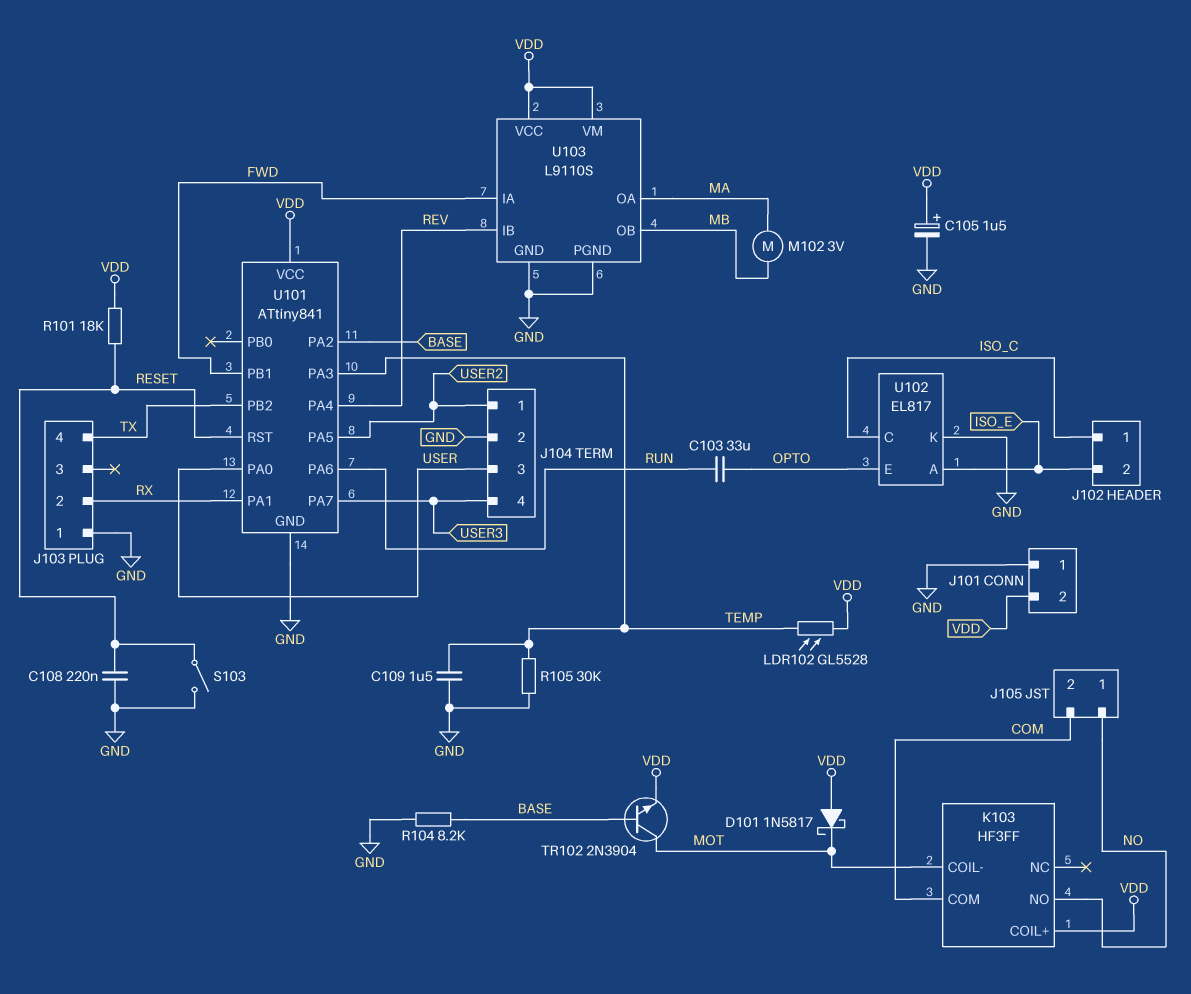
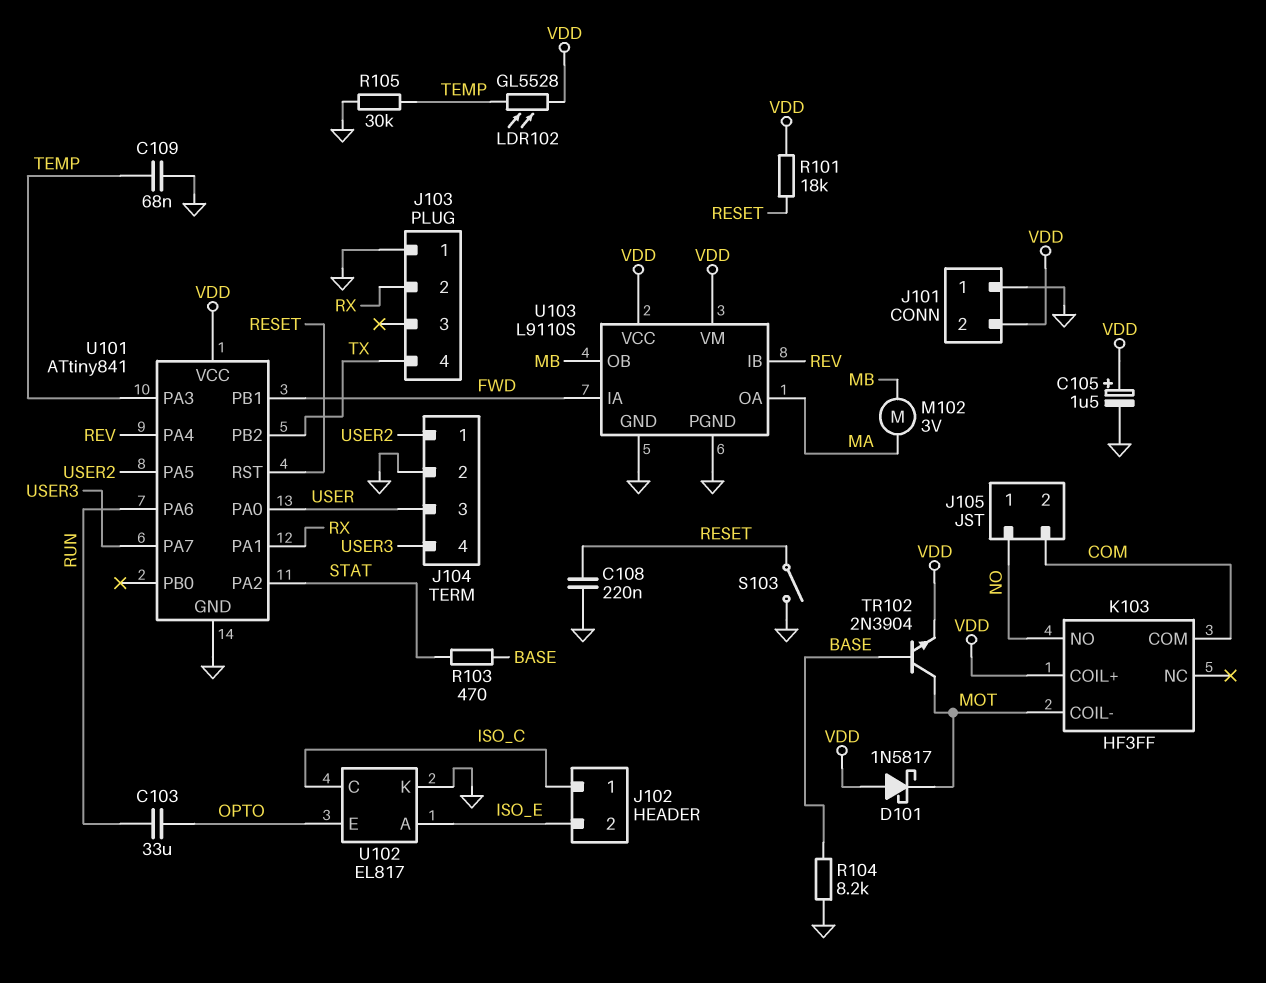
C109: 1.5uF (GND, TEMP) -> 68nF (GND, TEMP)
R103: none -> 470 (BASE, STAT)
U101 pin PA2: BASE -> STAT

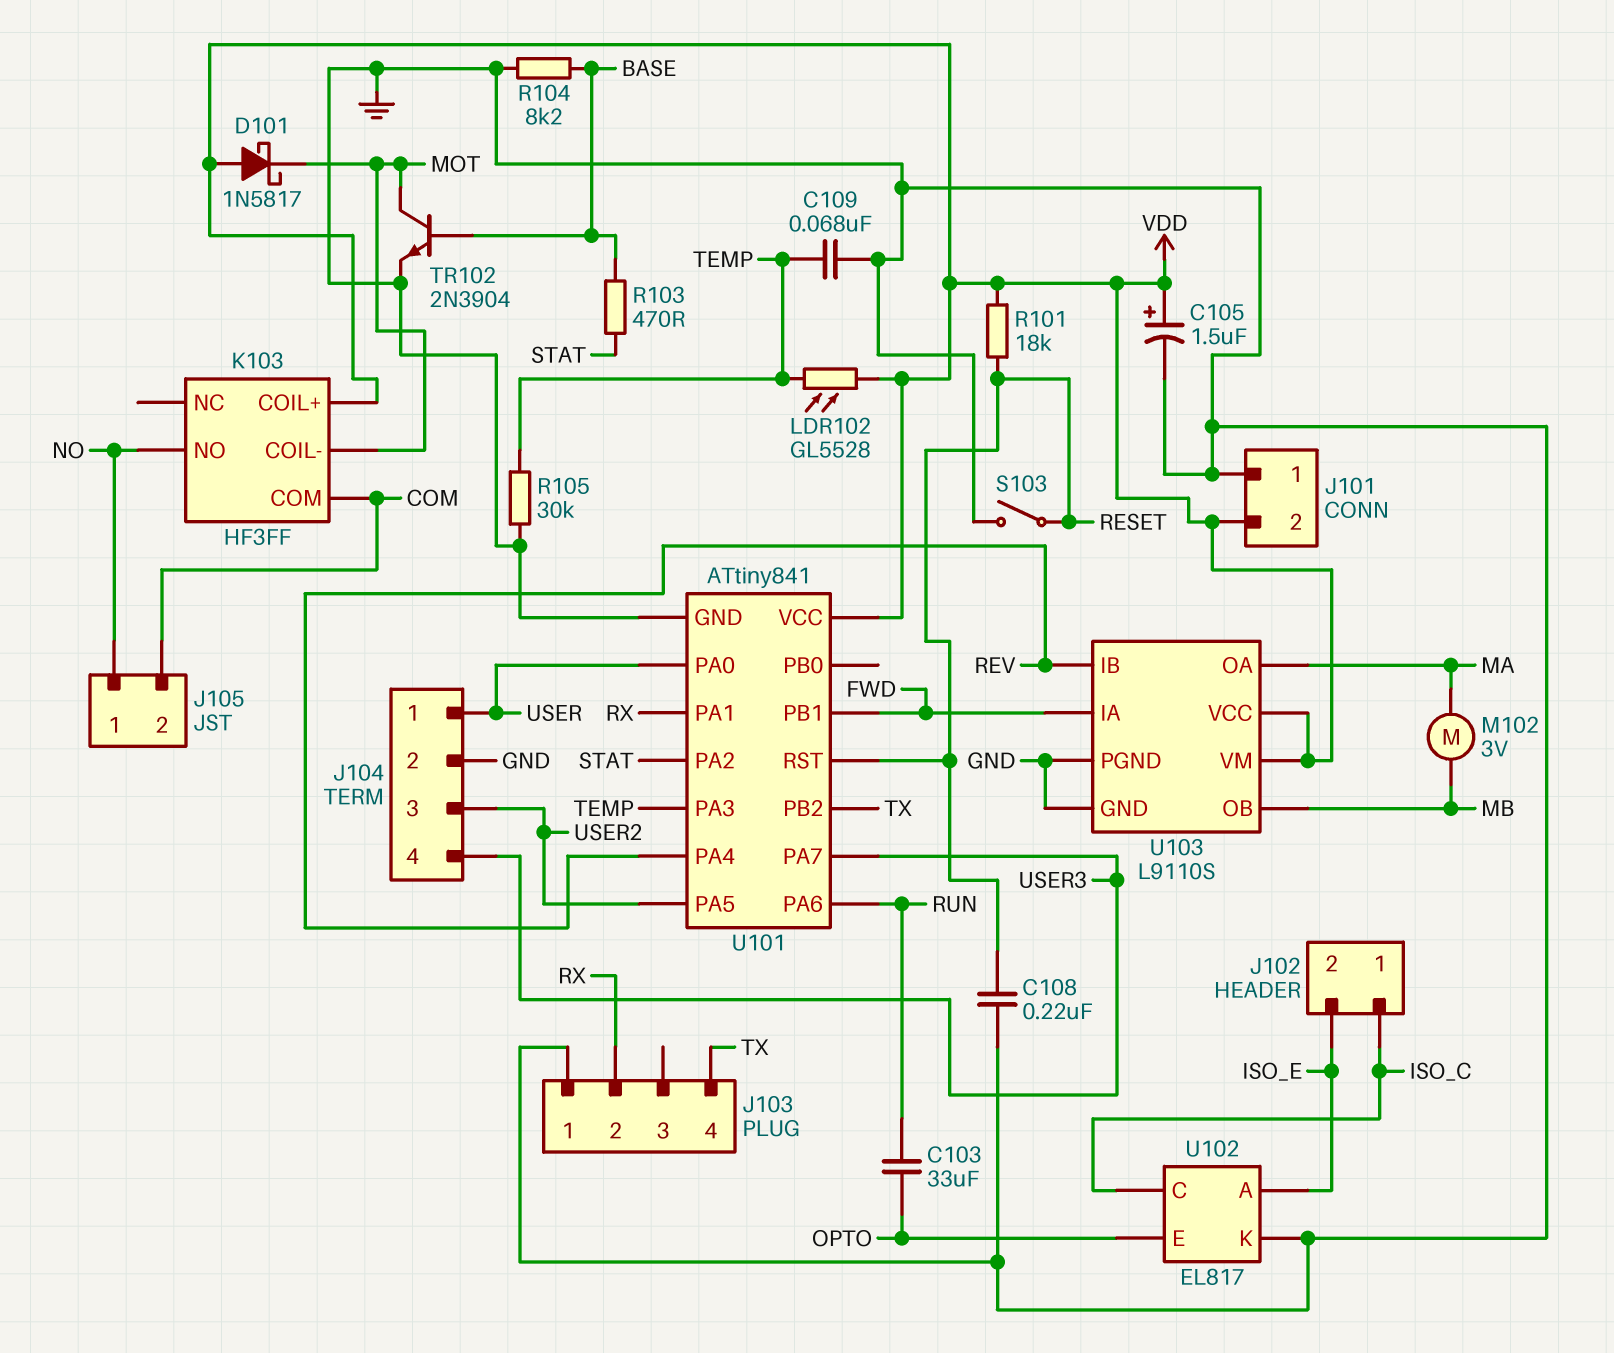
J104 pin 1: USER2 -> USER
J104 pin 3: USER -> USER2
TR102: NPN 2N3904 (B BASE, C MOT, E VDD) -> NPN 2N3904 (B BASE, C MOT, E GND)

